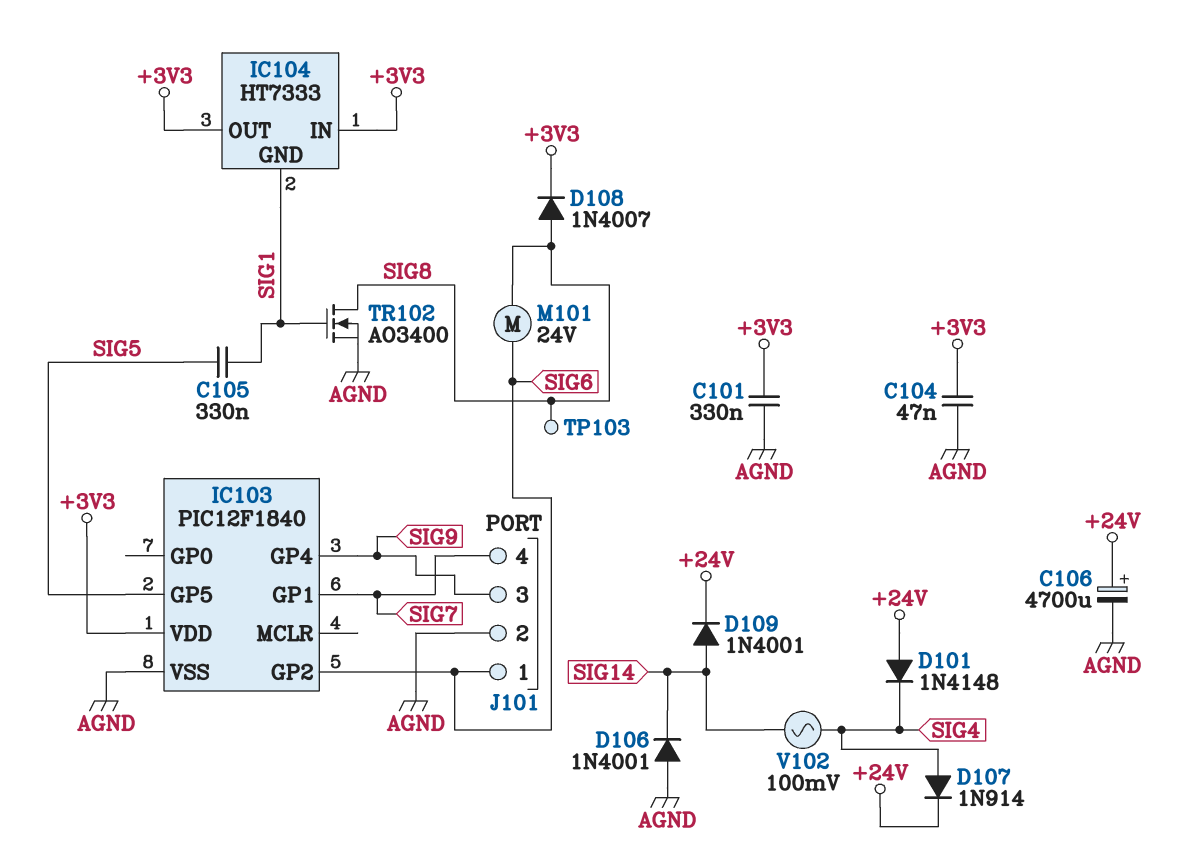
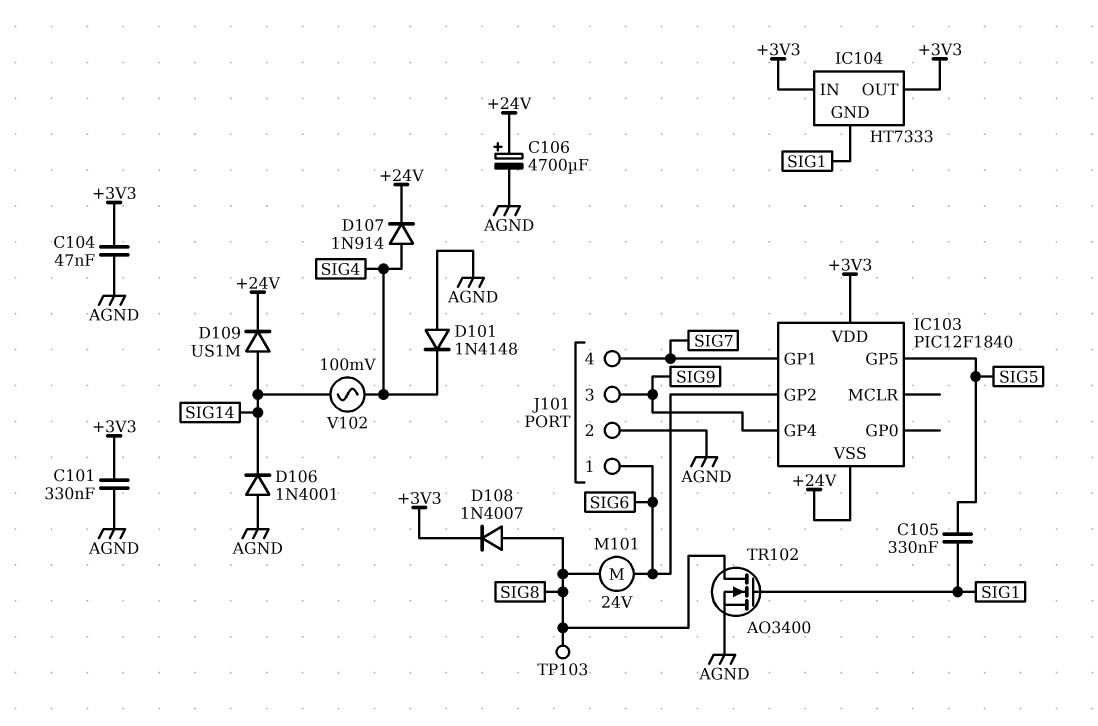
D101: diode 1N4148 (A +24V, K SIG4) -> diode 1N4148 (A AGND, K SIG4)
D109: diode 1N4001 (A SIG14, K +24V) -> diode US1M (A SIG14, K +24V)
IC103 pin VSS: AGND -> +24V

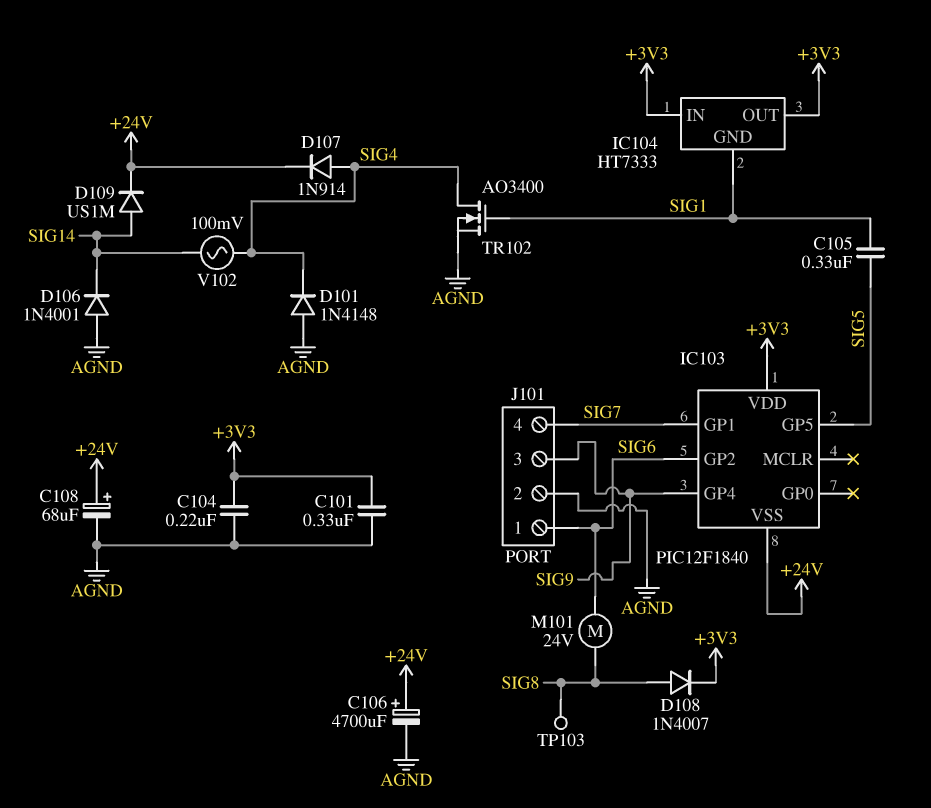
C104: 47nF (+3V3, AGND) -> 220nF (+3V3, AGND)
C108: none -> 68uF (plus +24V, minus AGND)
TR102: NMOS AO3400 (G SIG1, D SIG8, S AGND) -> NMOS AO3400 (G SIG1, D SIG4, S AGND)

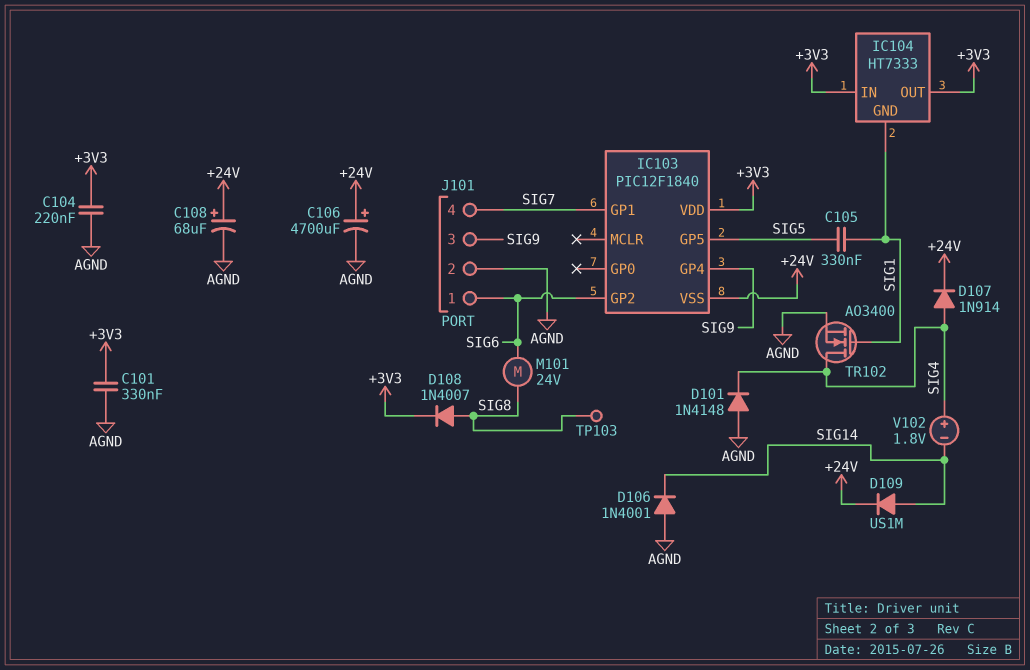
V102: AC 100mV (SIG4, SIG14) -> 1.8V (plus SIG4, minus SIG14)

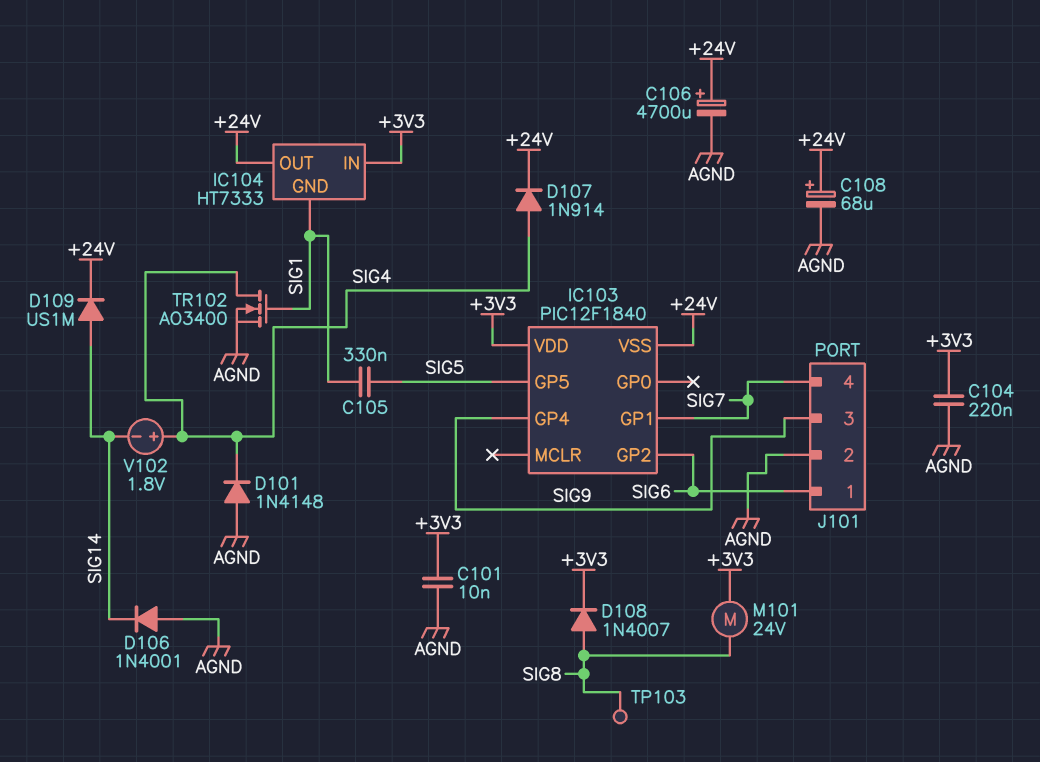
C101: 330nF (+3V3, AGND) -> 10nF (+3V3, AGND)
IC104 pin OUT: +3V3 -> +24V
M101: motor 24V (SIG6, SIG8) -> motor 24V (+3V3, SIG8)

